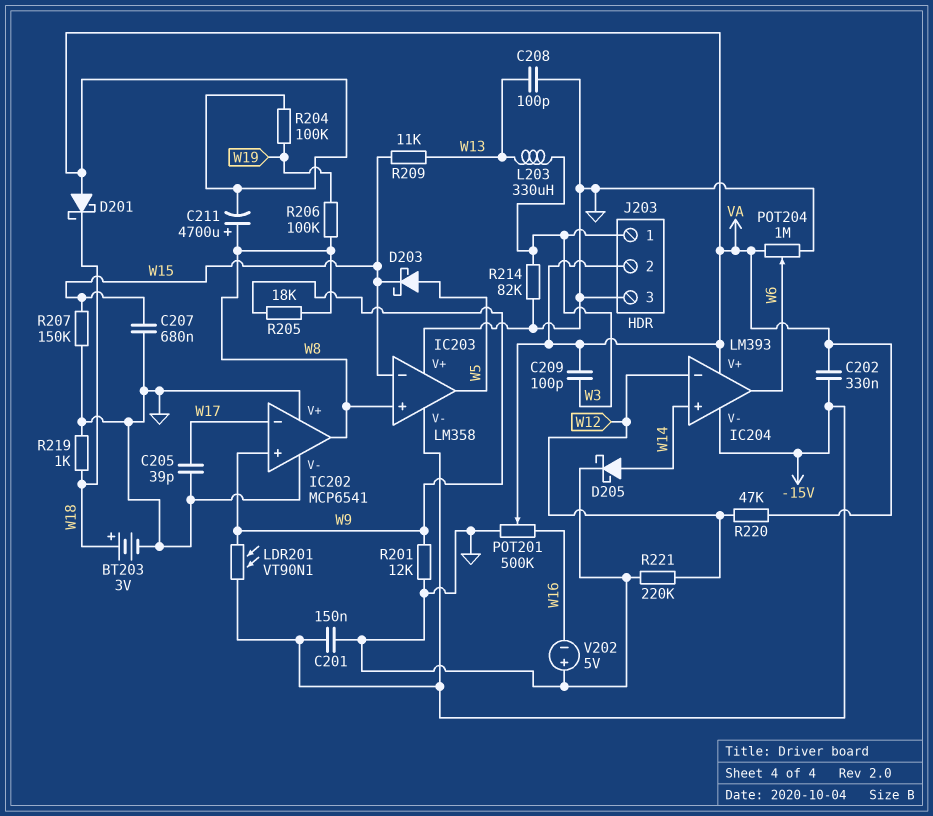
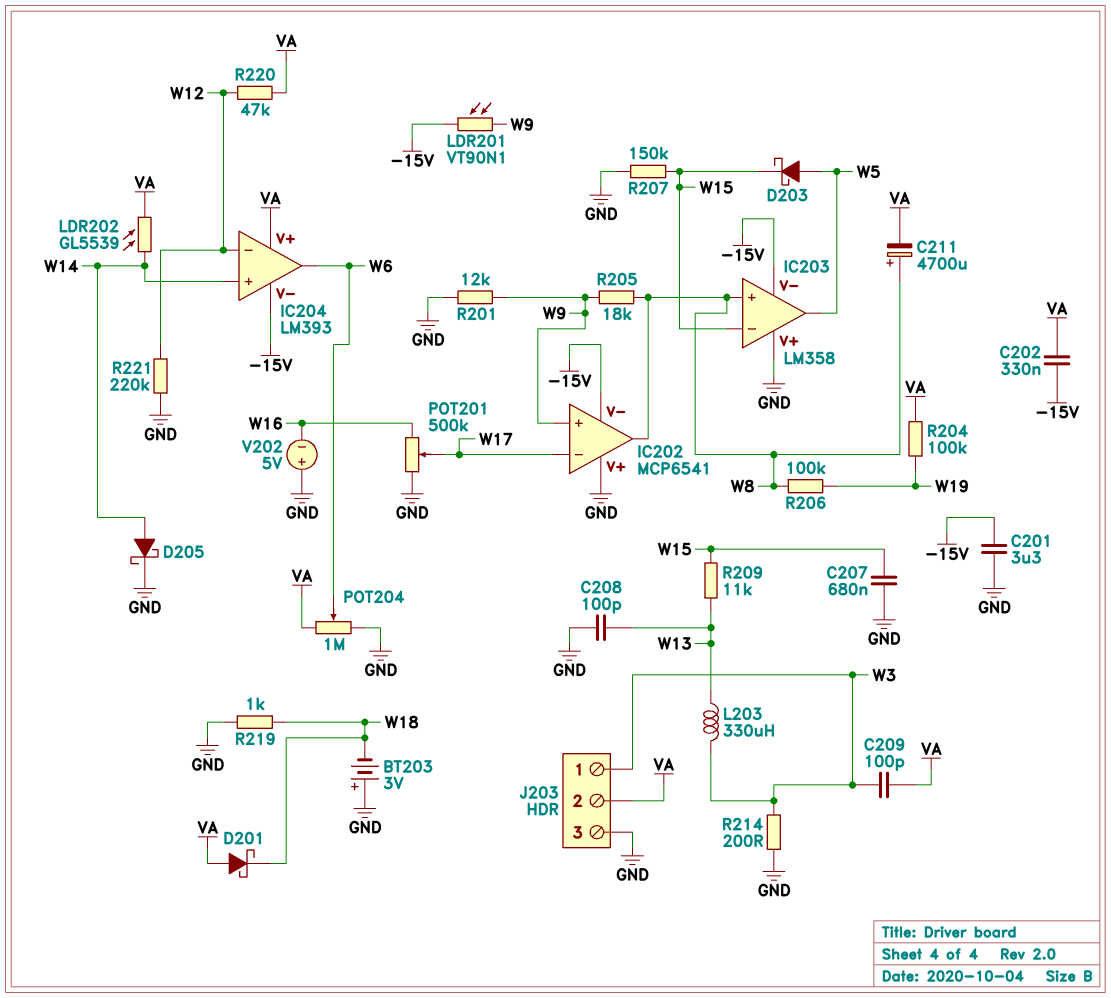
BT203: 3V (plus W18, minus GND) -> 3V (plus GND, minus W18)
C201: 150nF (-15V, GND) -> 3.3uF (-15V, GND)
C205: 39pF (GND, W17) -> none
IC202 pin V-: GND -> -15V
LDR202: none -> GL5539 (VA, W14)
POT201: 500k (GND, W16, wiper VA) -> 500k (GND, W16, wiper W17)
R214: 82k (GND, W3) -> 200 (GND, W3)

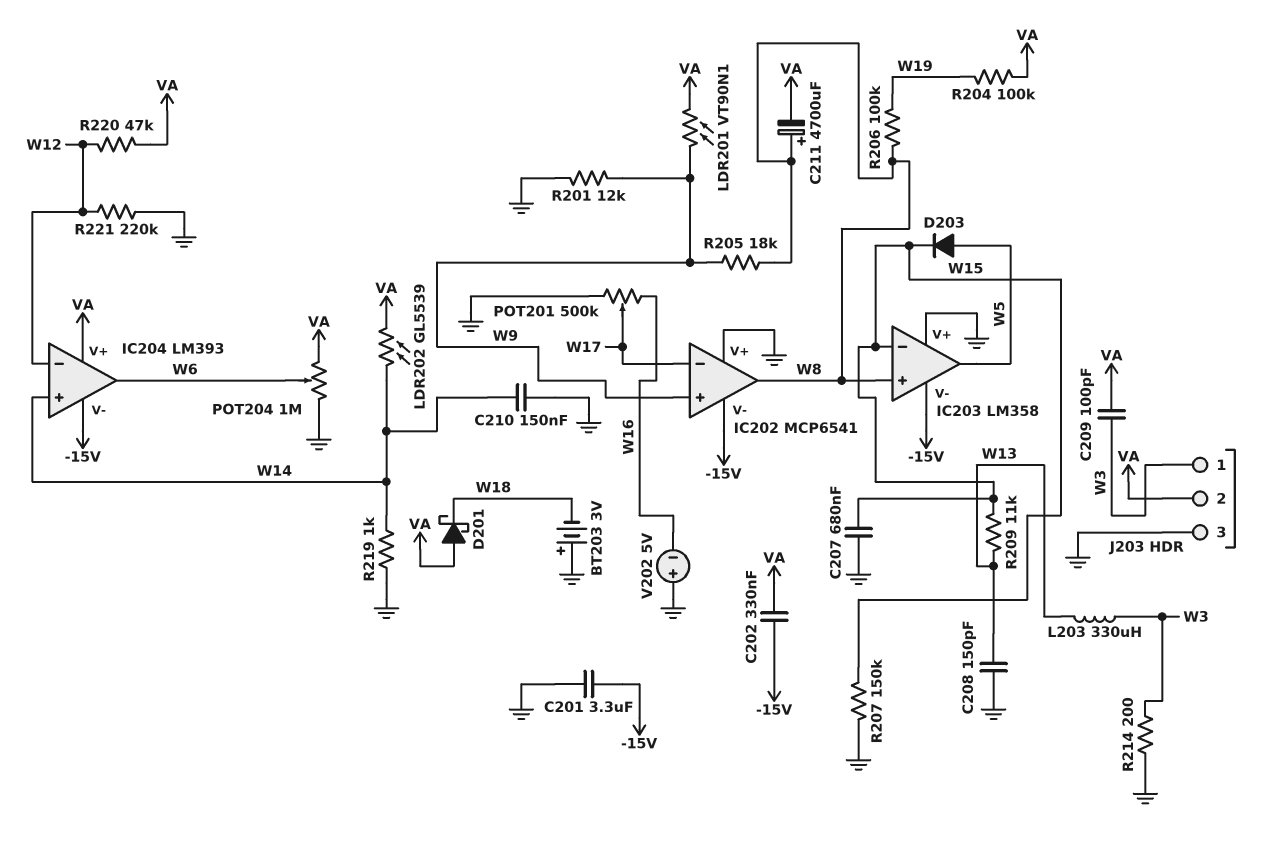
C208: 100pF (GND, W13) -> 150pF (GND, W13)
C210: none -> 150nF (GND, W14)
D203: schottky (A W5, K W15) -> diode (A W5, K W15)
D205: schottky (A W14, K GND) -> none
LDR201: VT90N1 (-15V, W9) -> VT90N1 (VA, W9)
R219: 1k (GND, W18) -> 1k (GND, W14)

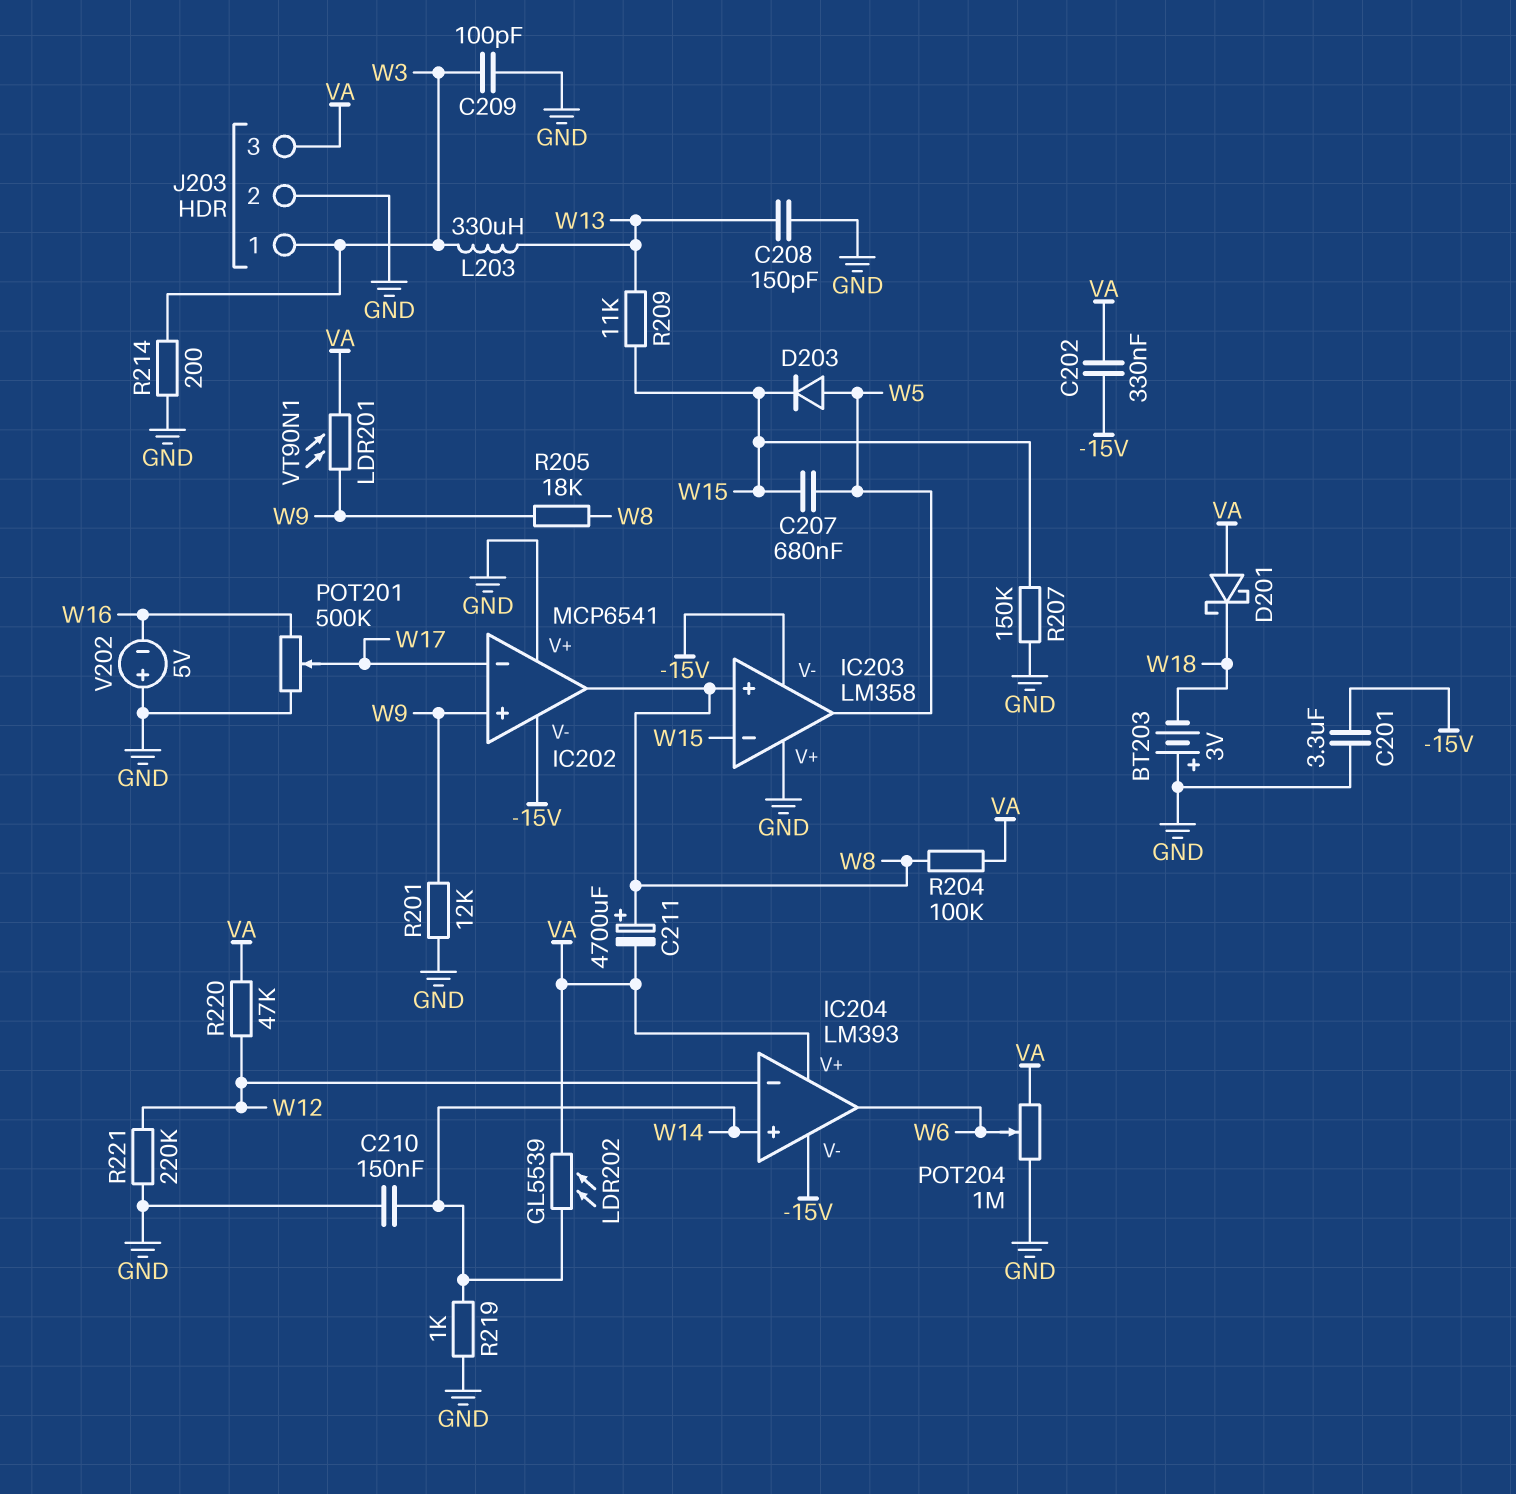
C207: 680nF (GND, W15) -> 680nF (W5, W15)
C209: 100pF (VA, W3) -> 100pF (GND, W3)
J203 pin 2: VA -> GND
J203 pin 3: GND -> VA
R204: 100k (VA, W19) -> 100k (VA, W8)
R206: 100k (W8, W19) -> none

